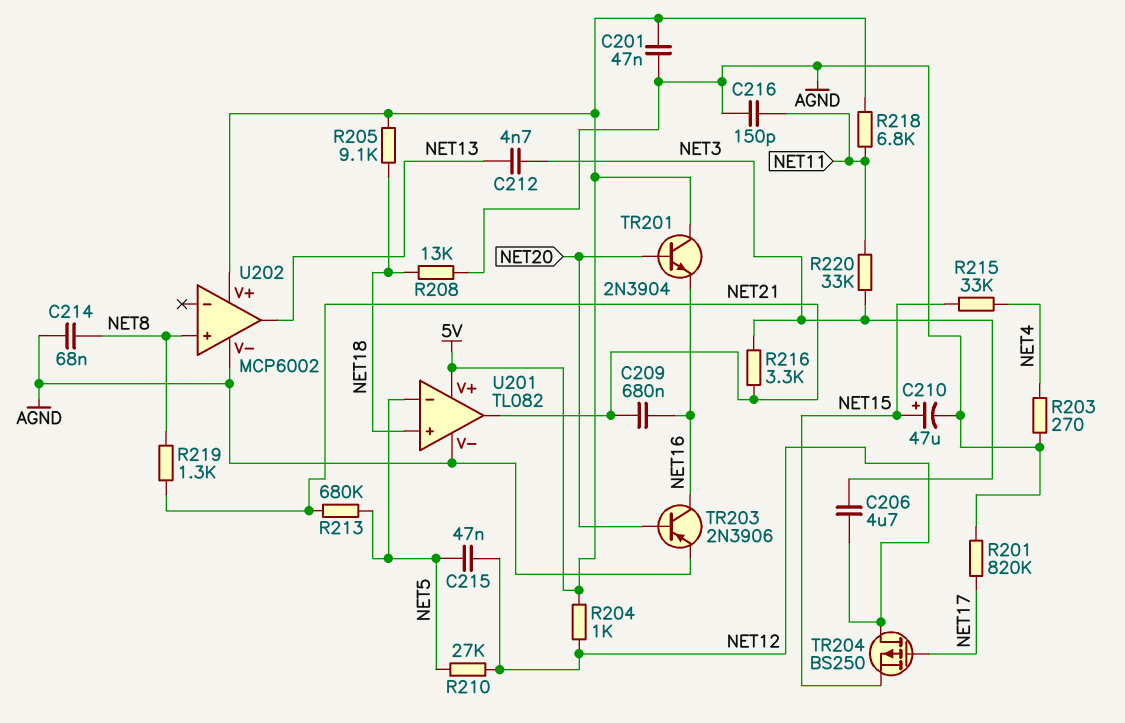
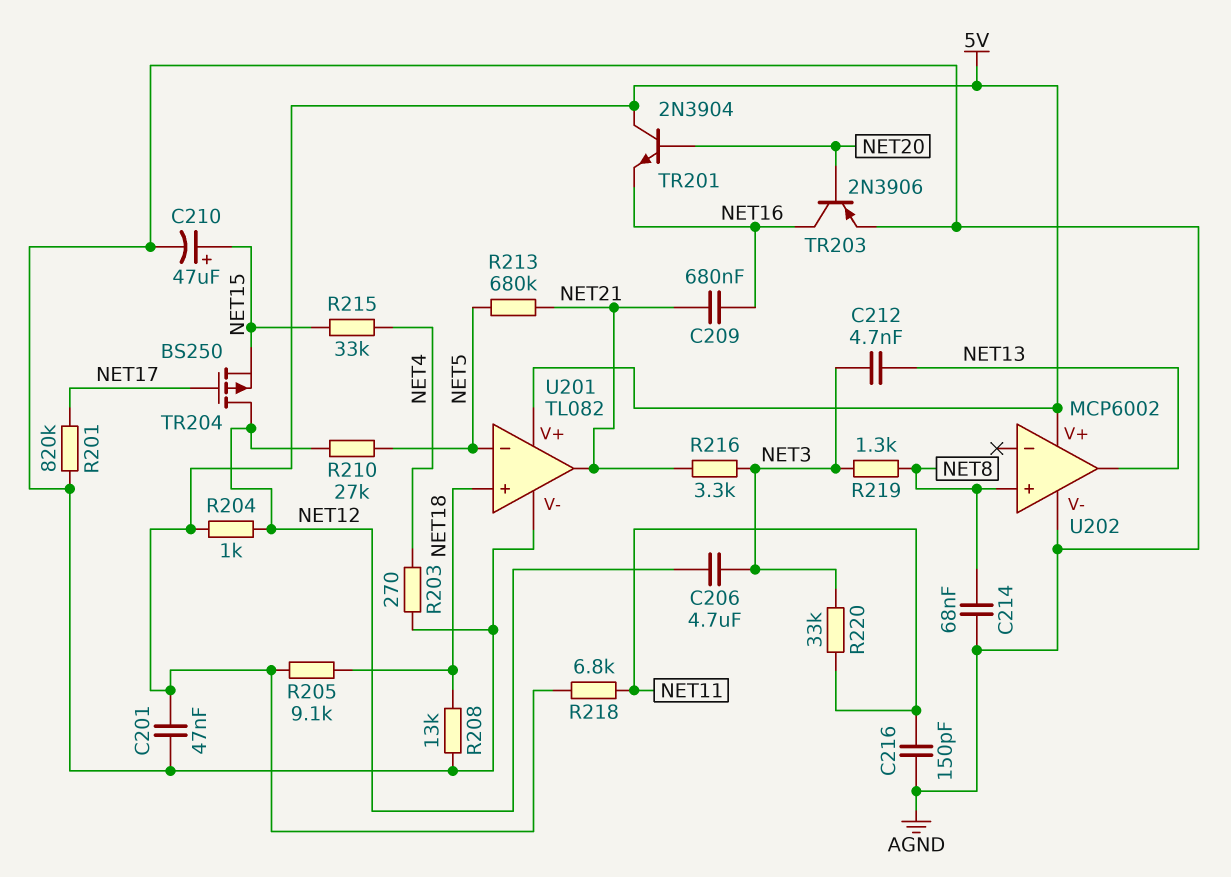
C215: 47nF (NET5, NET12) -> none
R219: 1.3k (NET8, NET21) -> 1.3k (NET3, NET8)

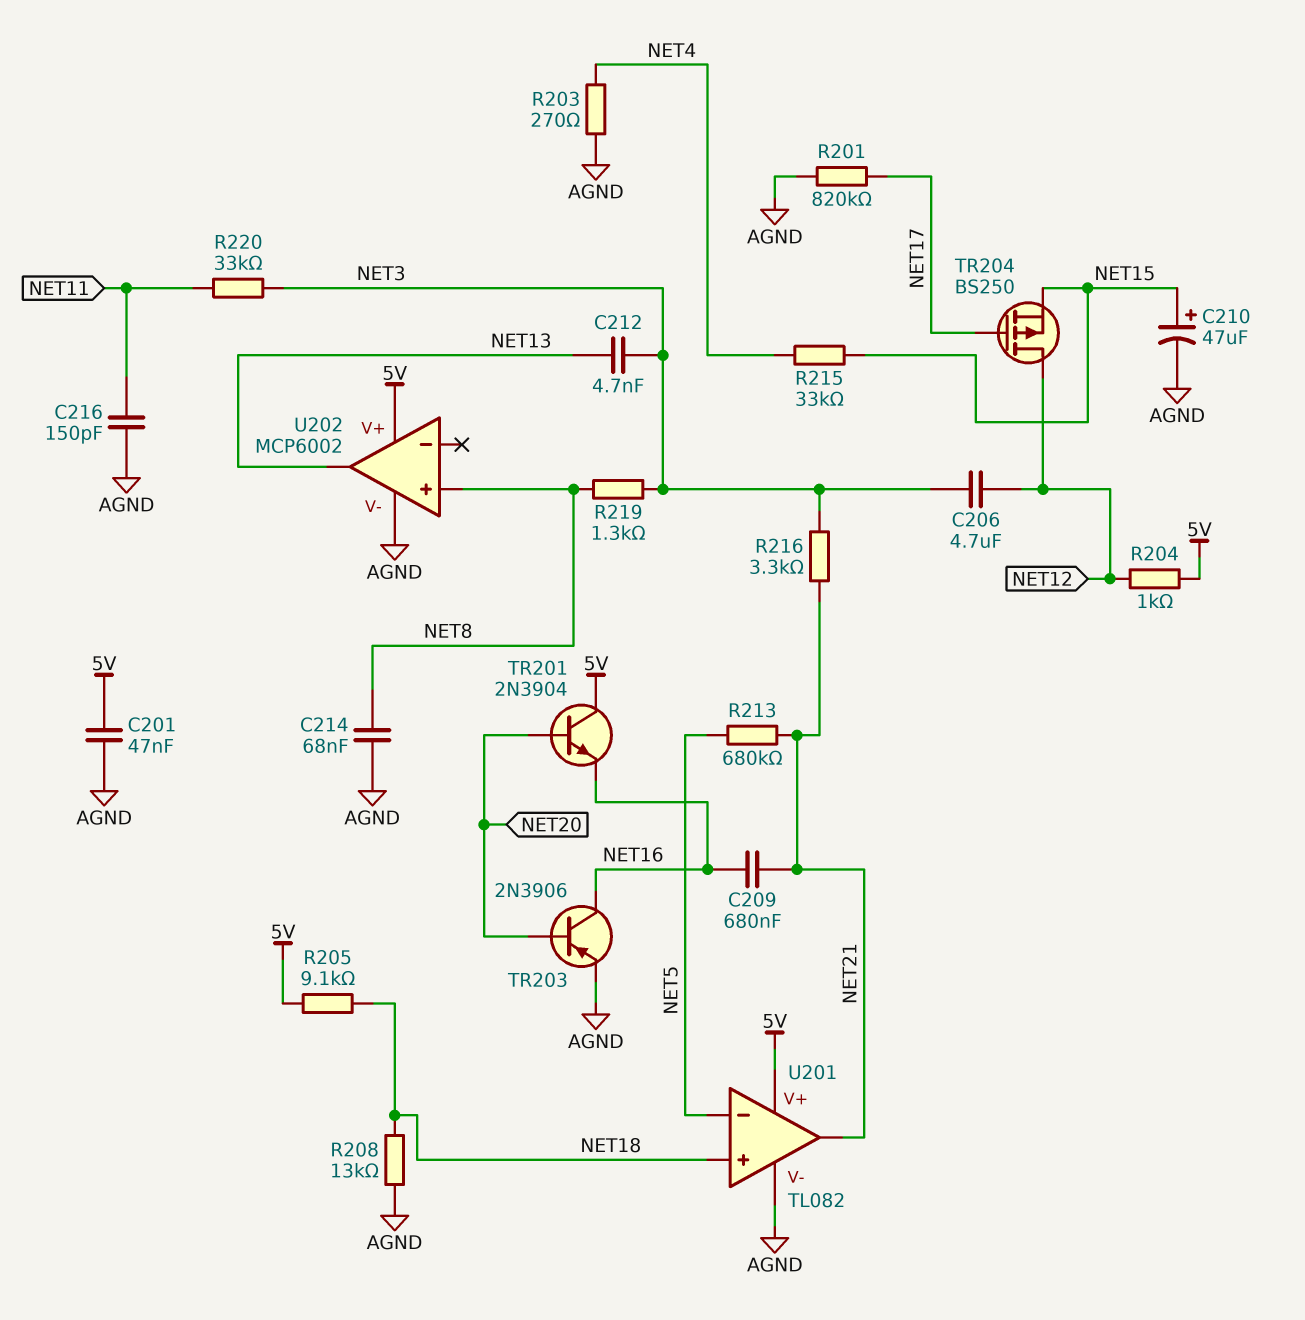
R210: 27k (NET5, NET12) -> none
R218: 6.8k (5V, NET11) -> none

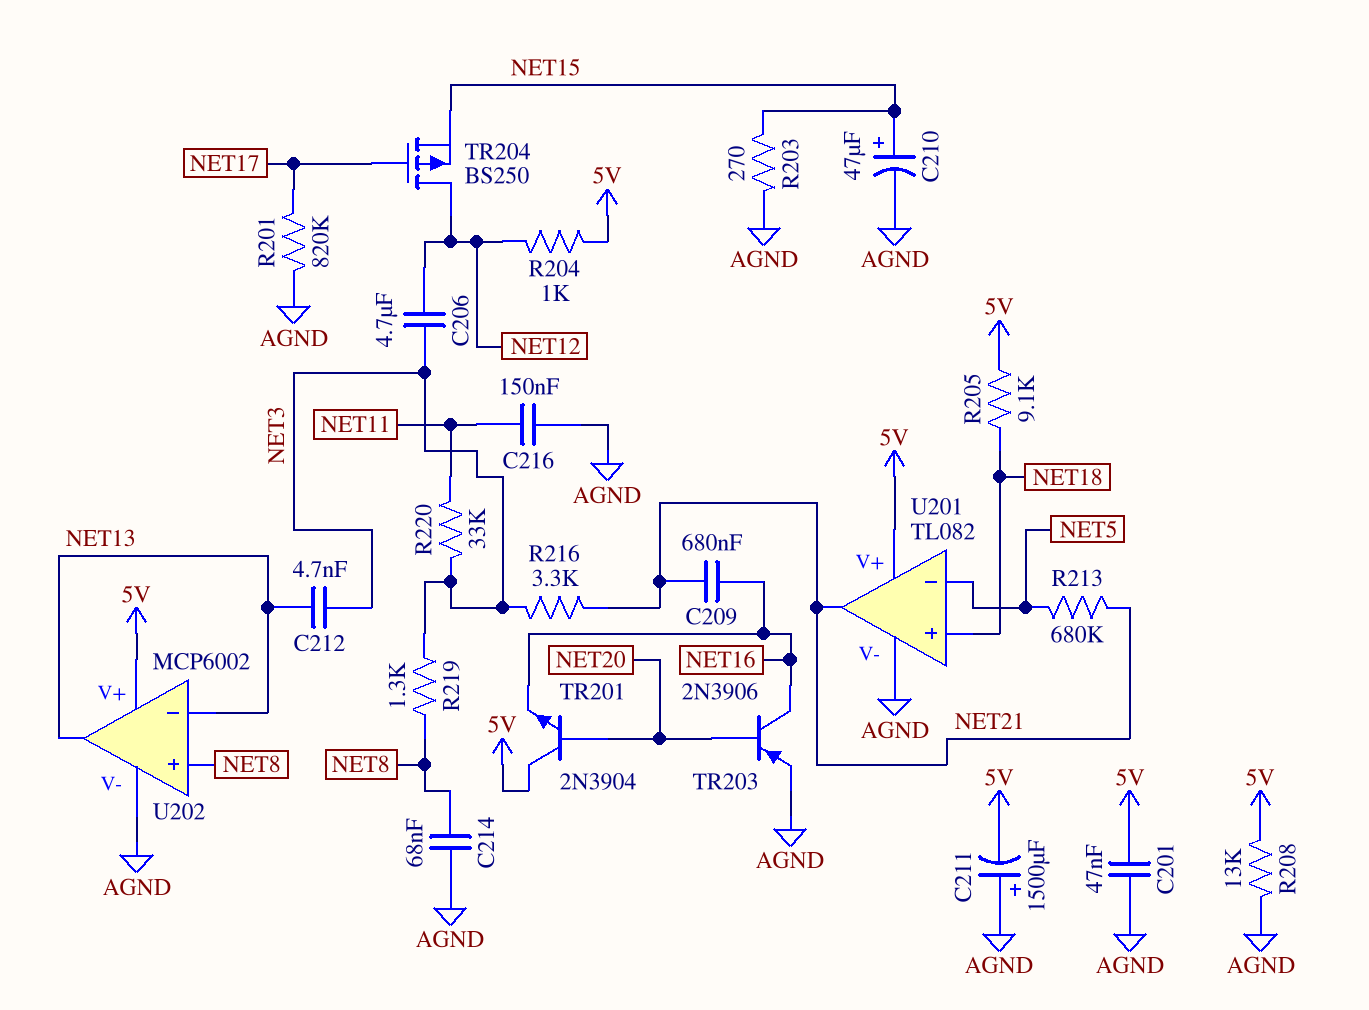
C211: none -> 1500uF (plus AGND, minus 5V)
C216: 150pF (AGND, NET11) -> 150nF (AGND, NET11)
R203: 270 (AGND, NET4) -> 270 (AGND, NET15)
R208: 13k (AGND, NET18) -> 13k (5V, AGND)
R215: 33k (NET4, NET15) -> none
U202 pin in-: none -> NET13

